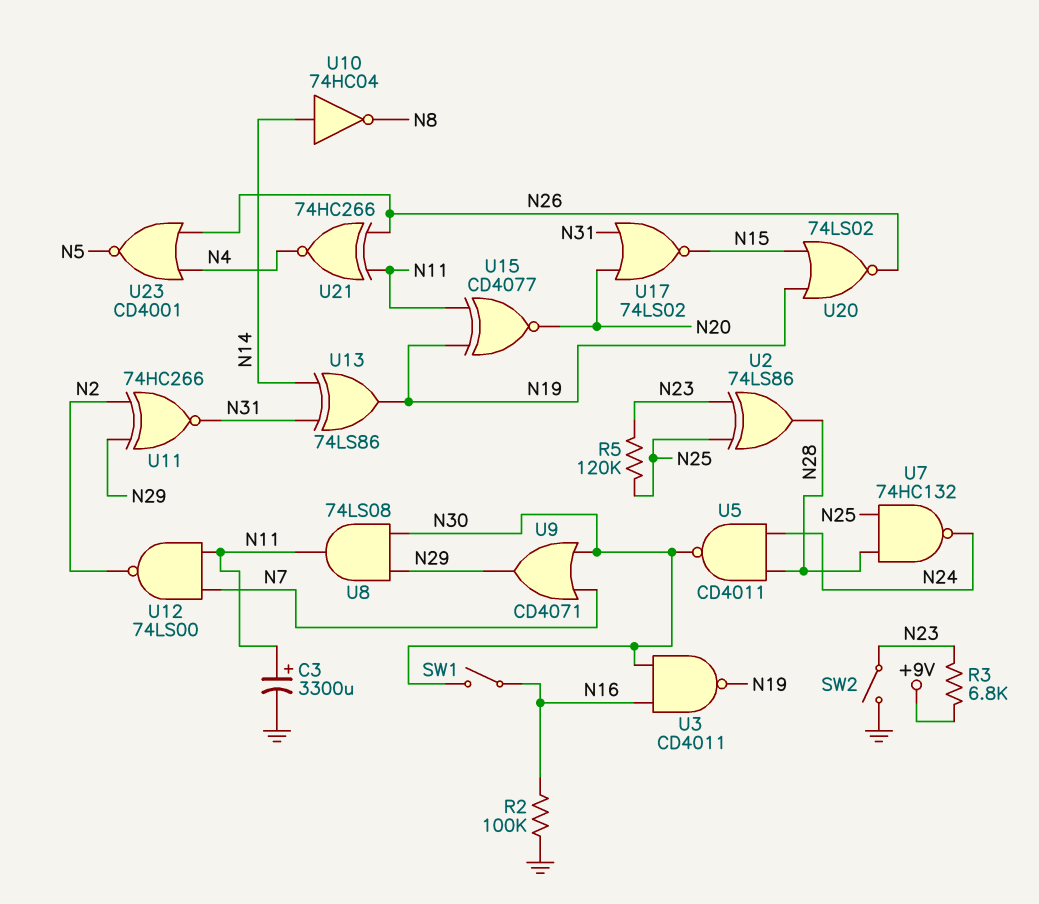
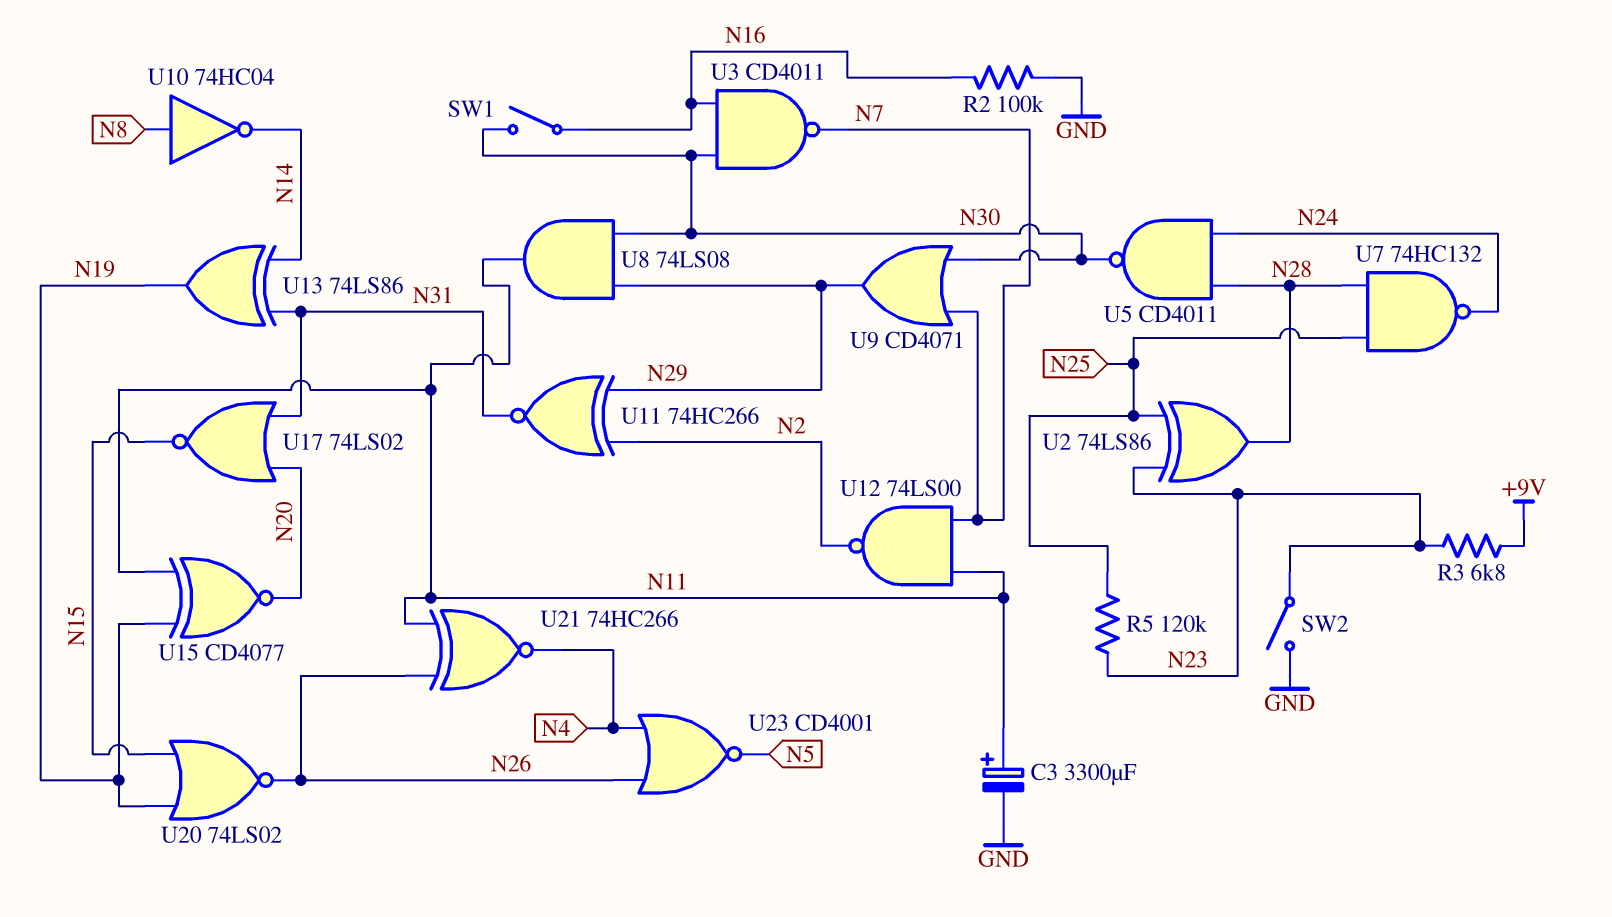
U3: NAND CD4011 (in N16, in N30, out N19) -> NAND CD4011 (in N16, in N30, out N7)
U10: NOT 74HC04 (in N14, out N8) -> NOT 74HC04 (in N8, out N14)

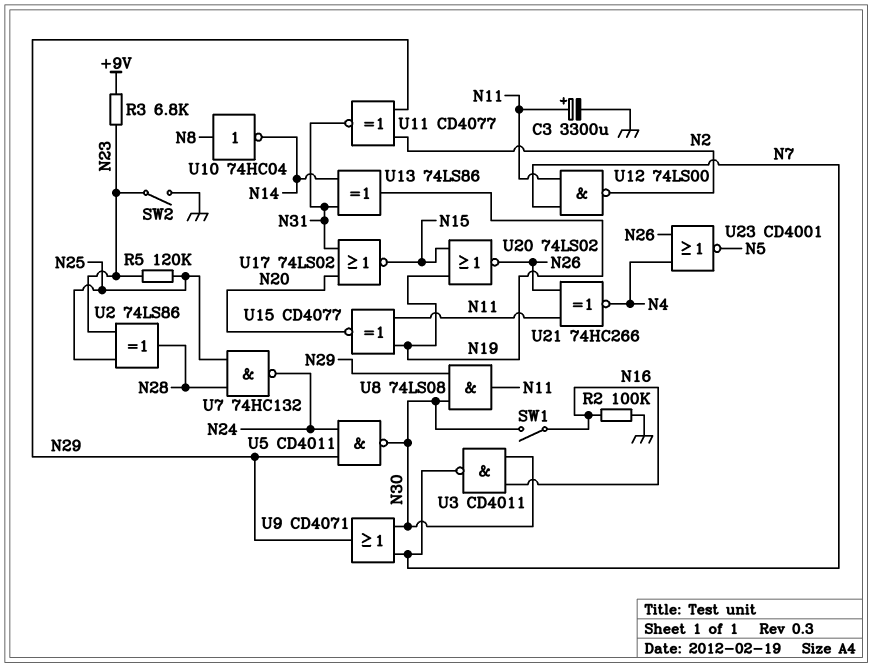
U5: NAND CD4011 (in N24, in N28, out N30) -> NAND CD4011 (in N24, in N29, out N30)
U11: XNOR 74HC266 (in N2, in N29, out N31) -> XNOR CD4077 (in N2, in N29, out N31)

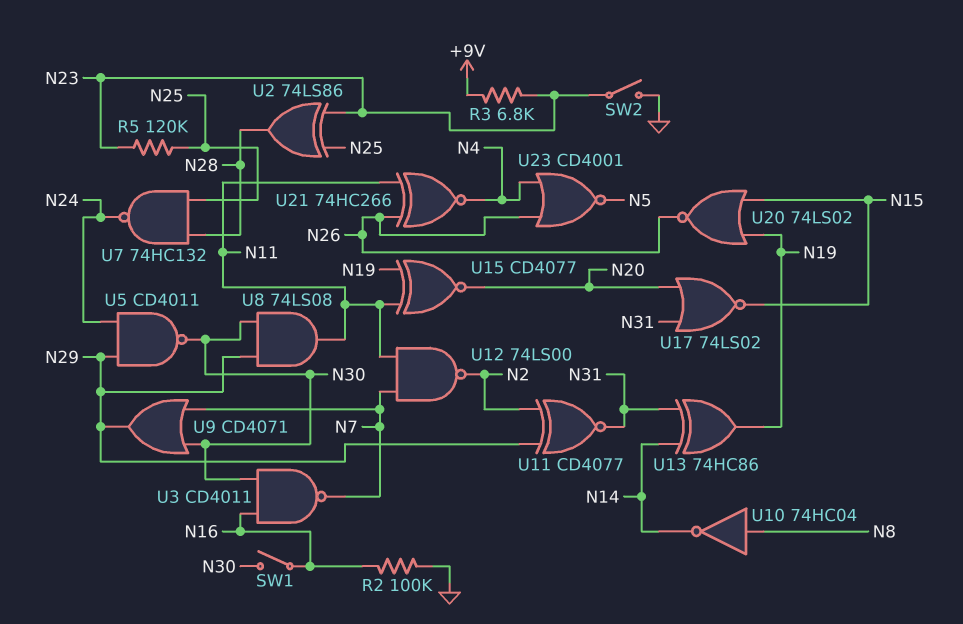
C3: 3300uF (plus N11, minus GND) -> none
U13: XOR 74LS86 (in N14, in N31, out N19) -> XOR 74HC86 (in N14, in N31, out N19)

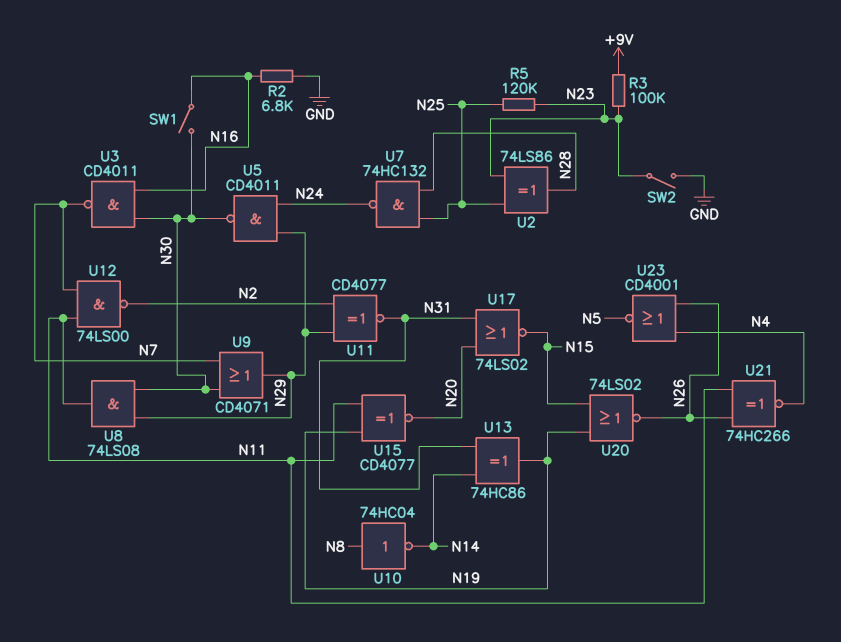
R2: 100k (GND, N16) -> 6.8k (GND, N16)
R3: 6.8k (+9V, N23) -> 100k (+9V, N23)

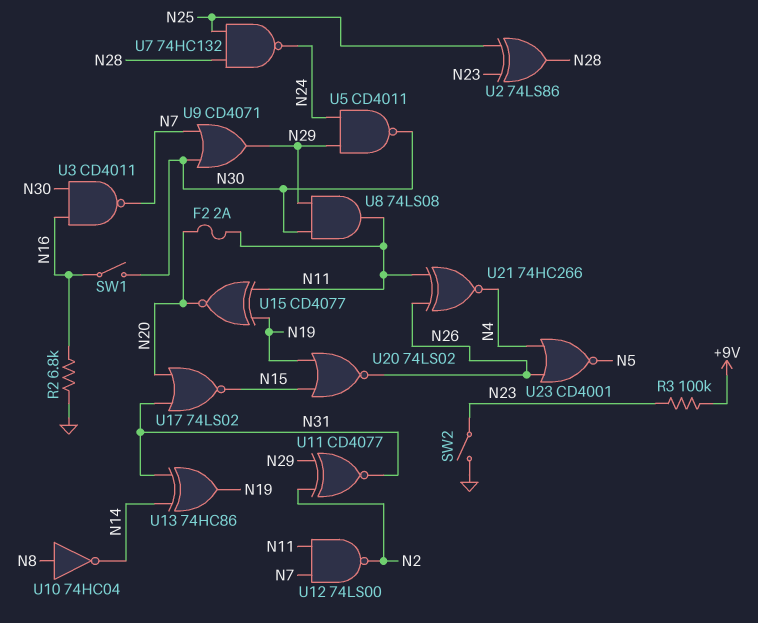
F2: none -> 2A (N11, N20)
R5: 120k (N23, N25) -> none

